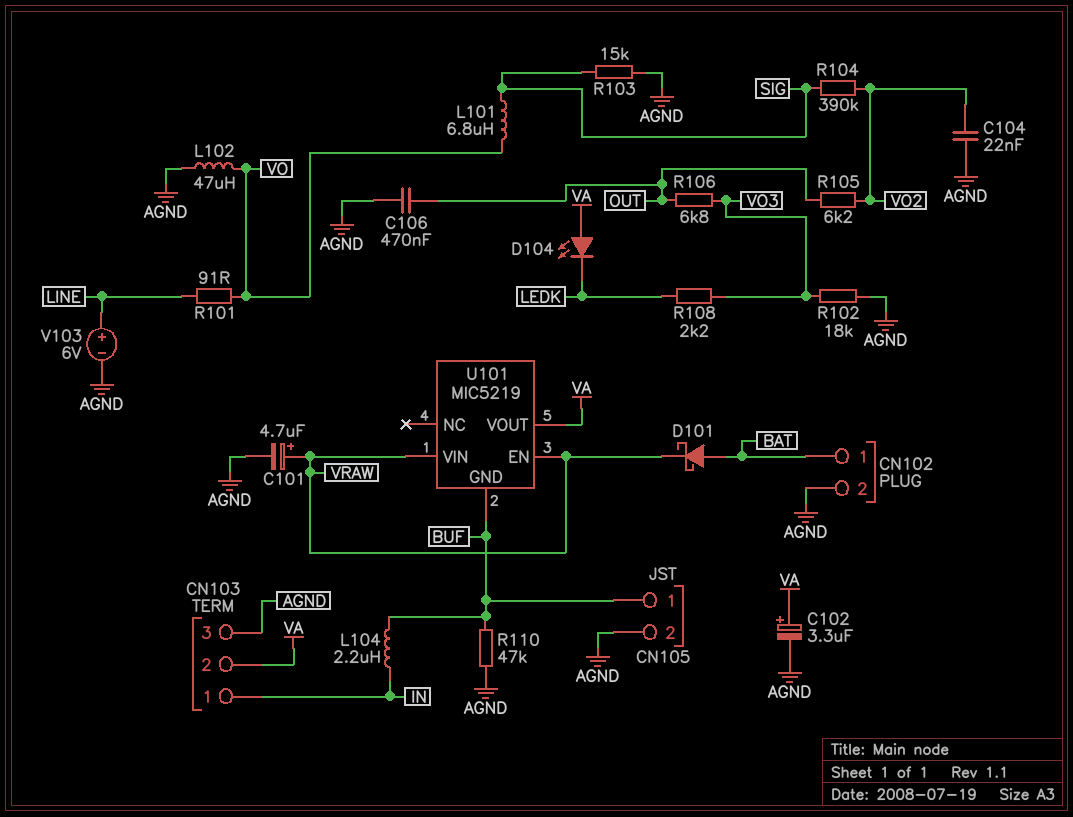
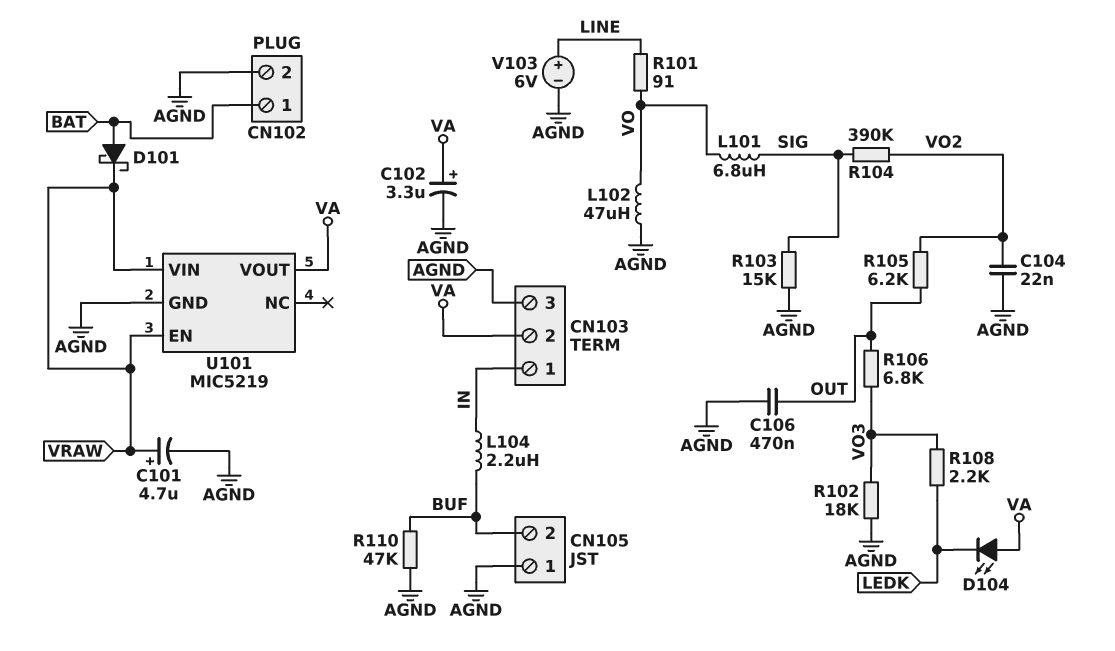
CN105 pin 1: BUF -> AGND
CN105 pin 2: AGND -> BUF
U101 pin GND: BUF -> AGND

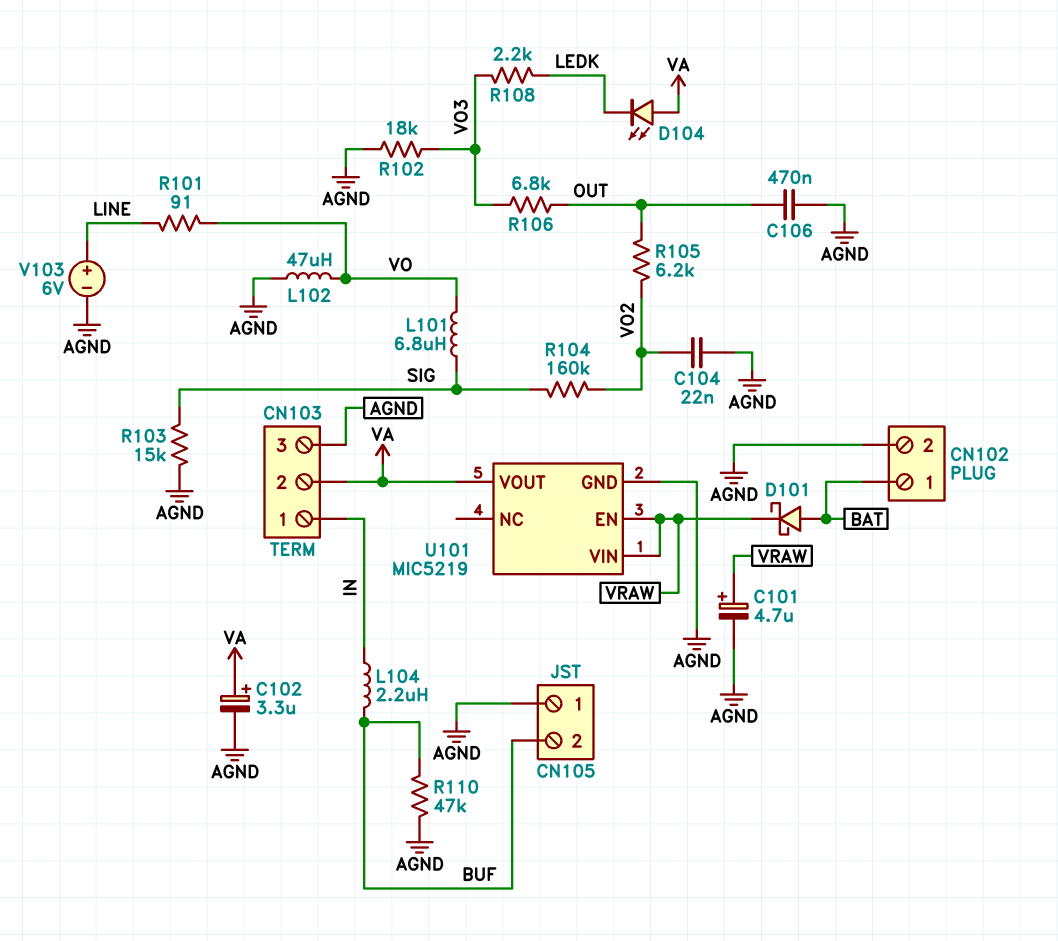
R104: 390k (SIG, VO2) -> 160k (SIG, VO2)

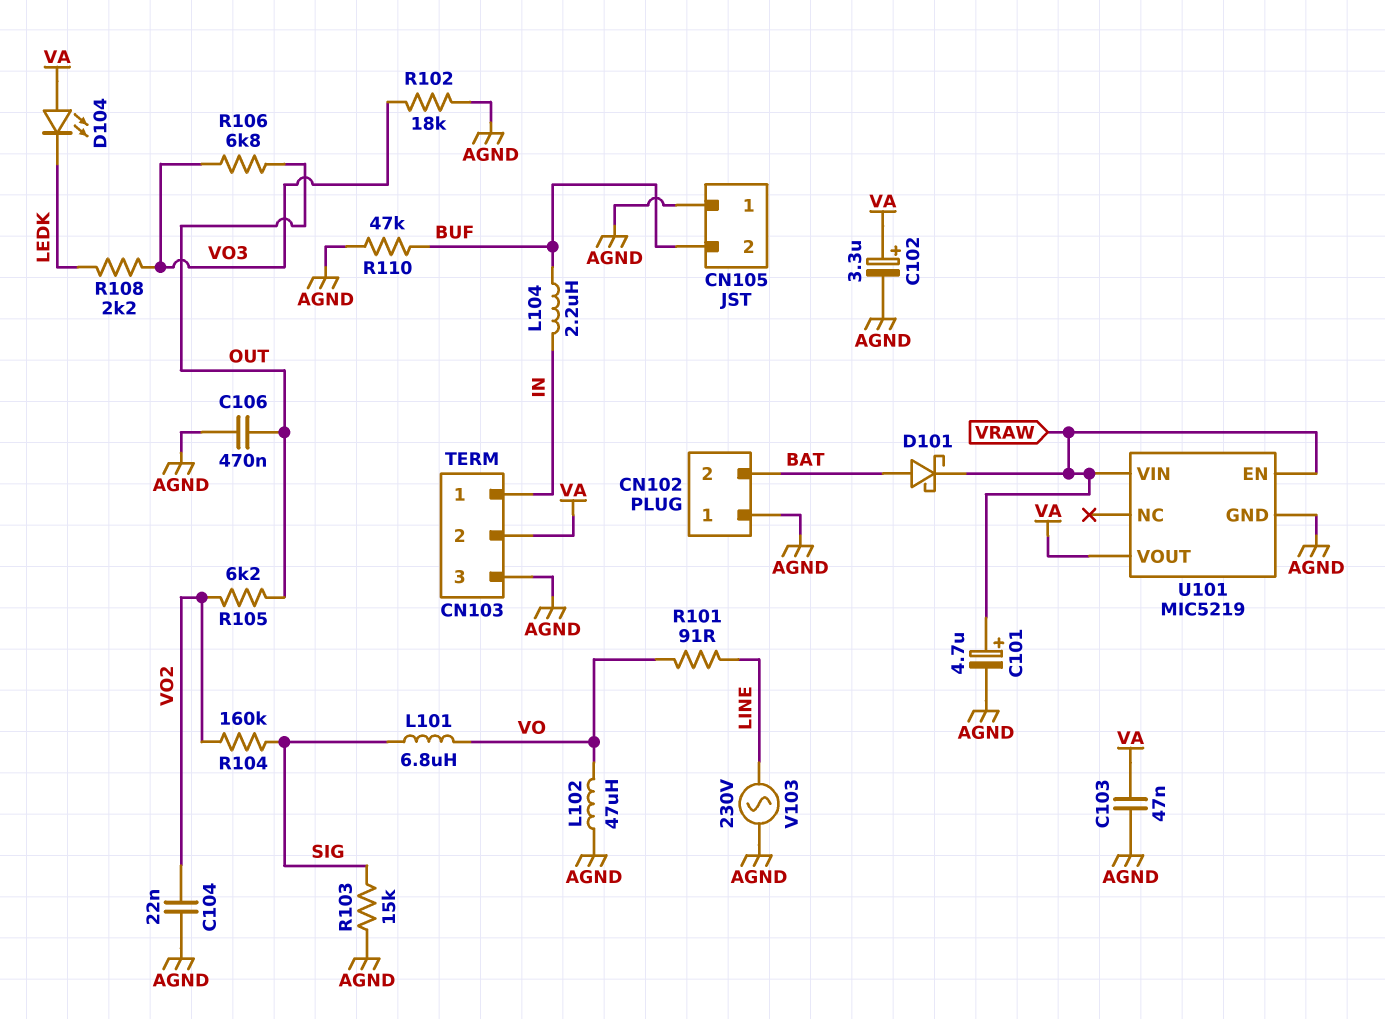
C103: none -> 47nF (AGND, VA)
CN102 pin 1: BAT -> AGND
CN102 pin 2: AGND -> BAT
V103: 6V (plus LINE, minus AGND) -> AC 230V (AGND, LINE)

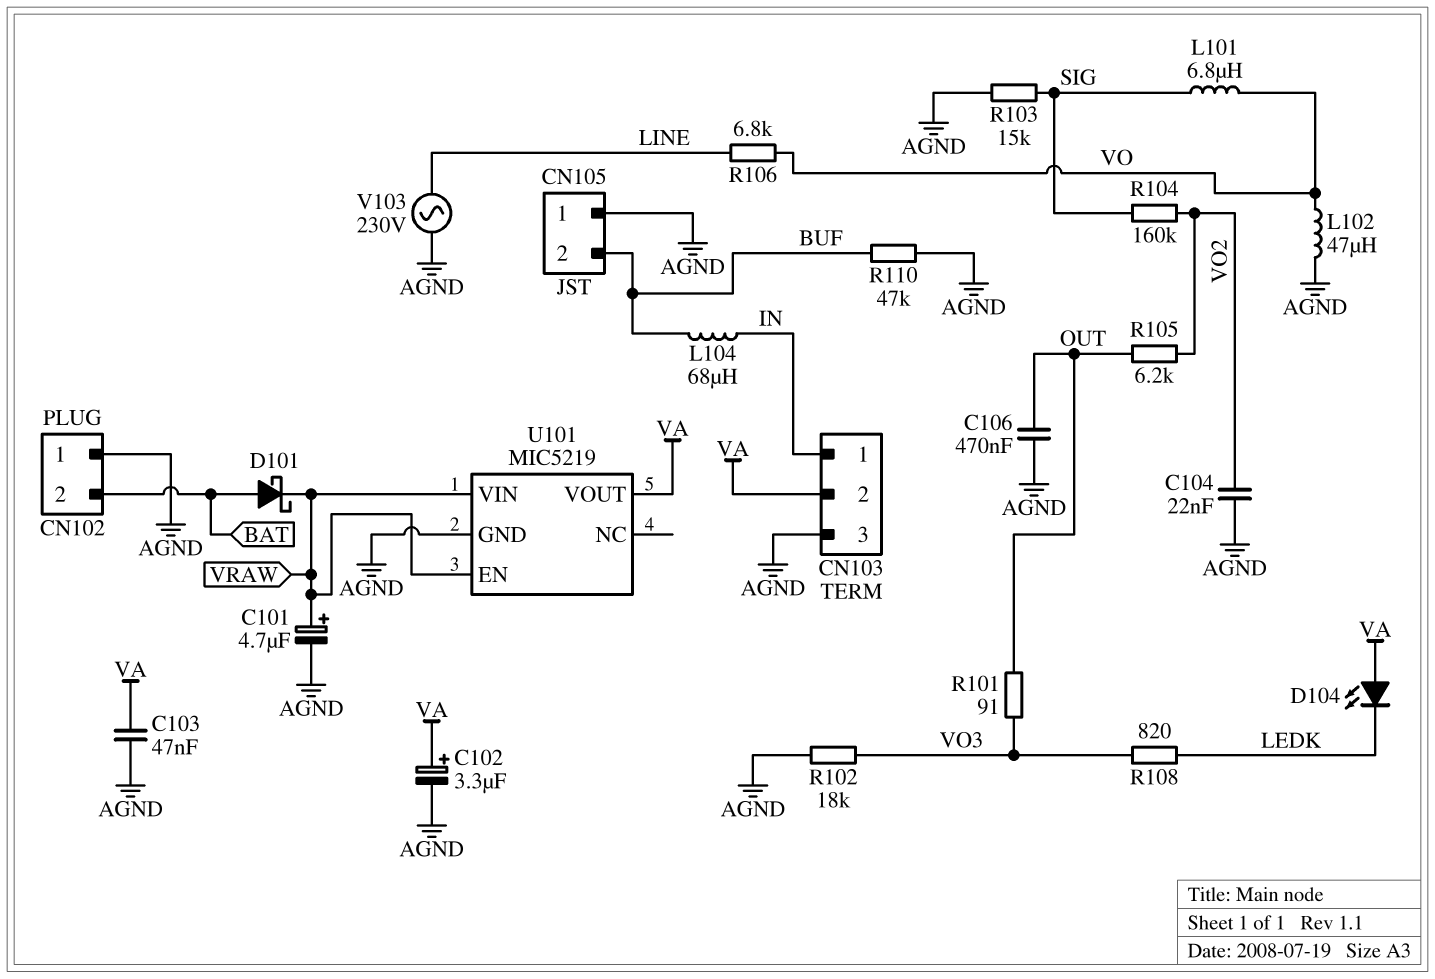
L104: 2.2uH (BUF, IN) -> 68uH (BUF, IN)
R101: 91 (LINE, VO) -> 91 (OUT, VO3)
R106: 6.8k (OUT, VO3) -> 6.8k (LINE, VO)
R108: 2.2k (LEDK, VO3) -> 820 (LEDK, VO3)

